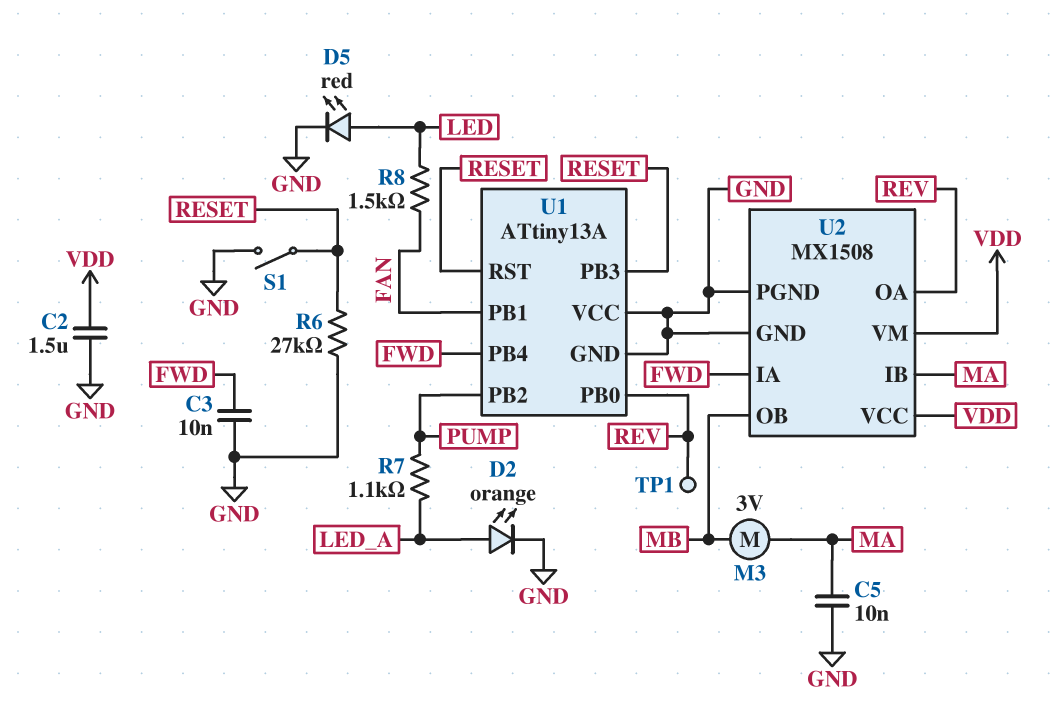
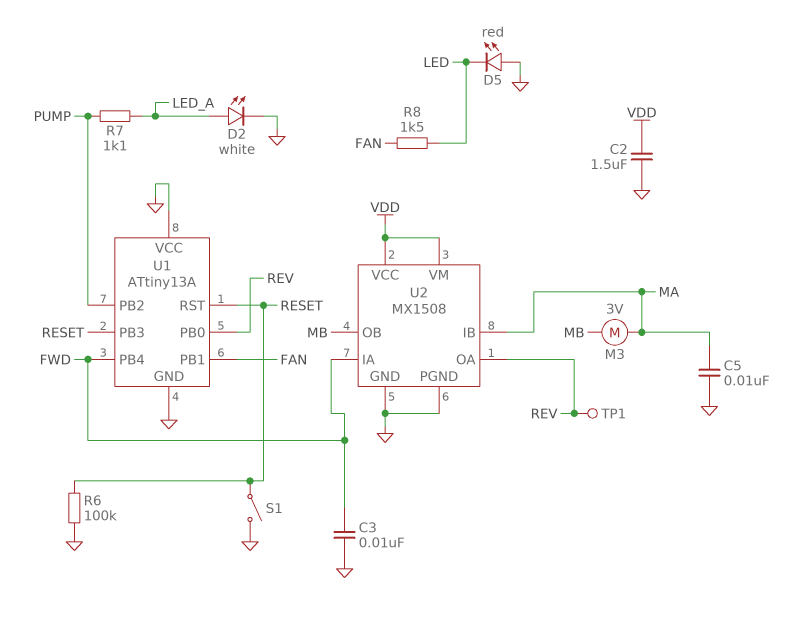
D2: LED orange (A LED_A, K GND) -> LED white (A LED_A, K GND)
D5: LED red (A LED, K GND) -> LED red (A GND, K LED)
R6: 27k (GND, RESET) -> 100k (GND, RESET)

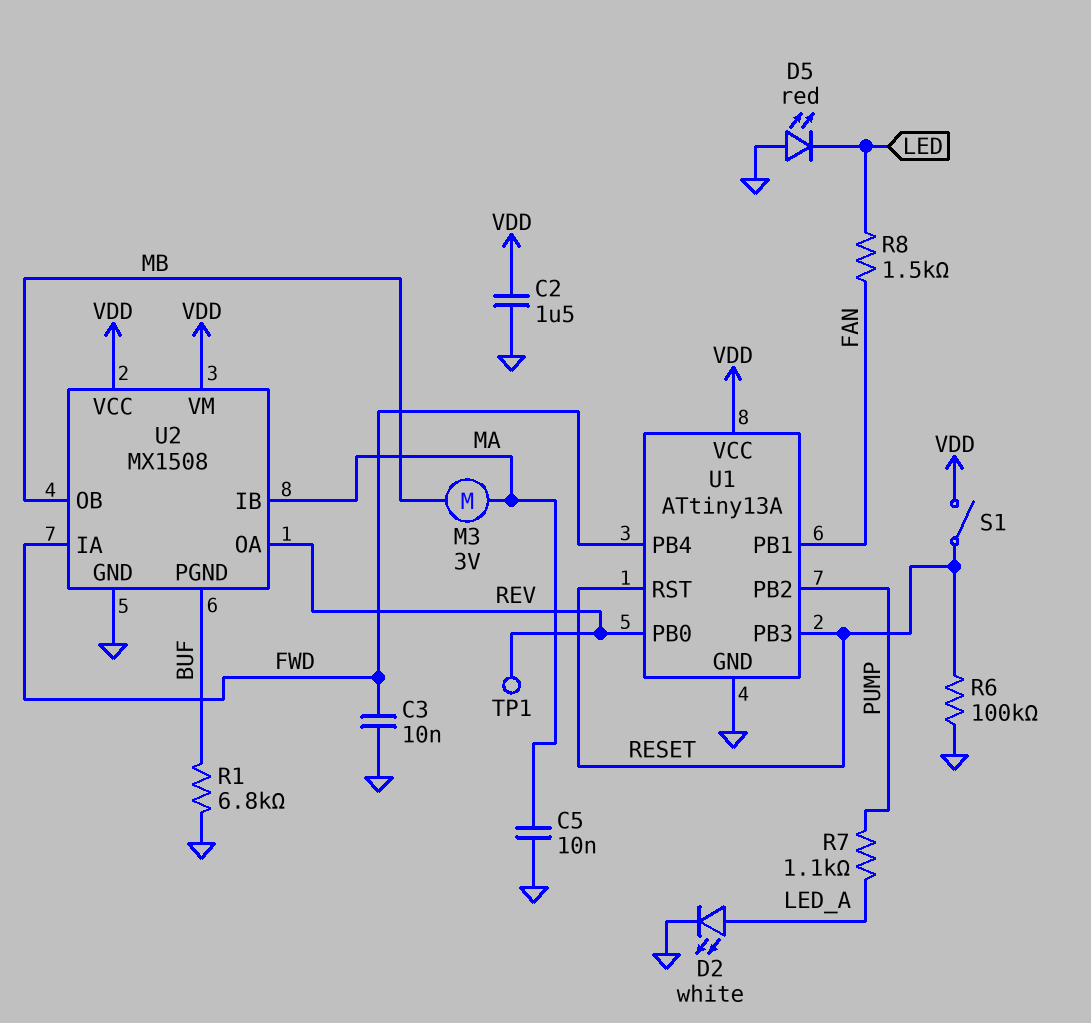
R1: none -> 6.8k (BUF, GND)
S1: switch (GND, RESET) -> switch (RESET, VDD)
U1 pin VCC: GND -> VDD
U2 pin PGND: GND -> BUF

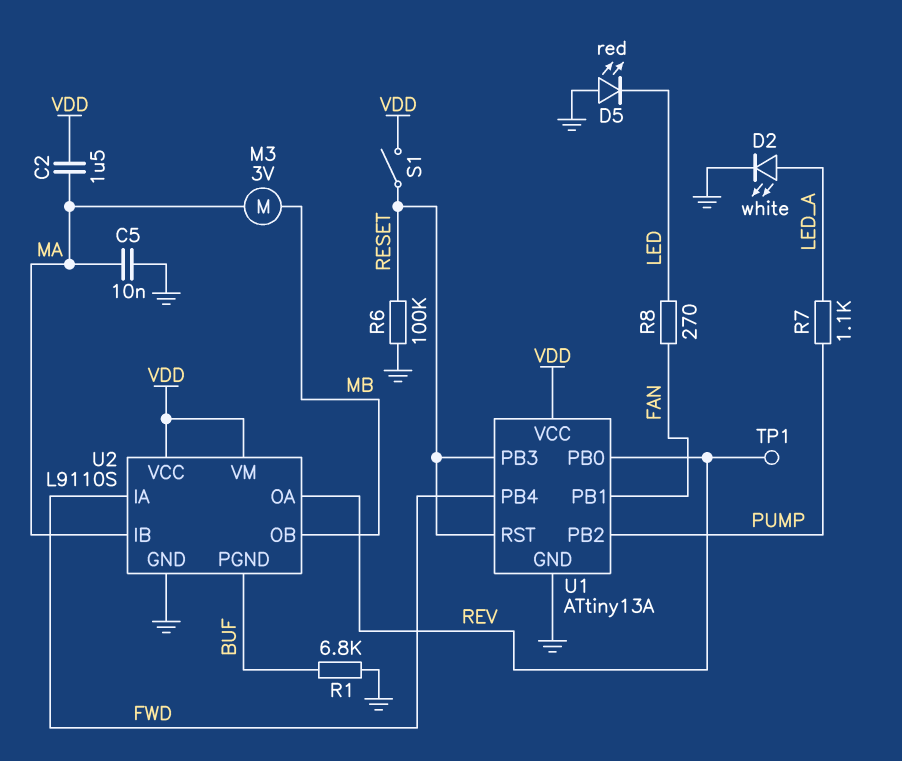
C2: 1.5uF (GND, VDD) -> 1.5uF (MA, VDD)
C3: 10nF (FWD, GND) -> none
R8: 1.5k (FAN, LED) -> 270 (FAN, LED)
U2: MX1508 -> L9110S

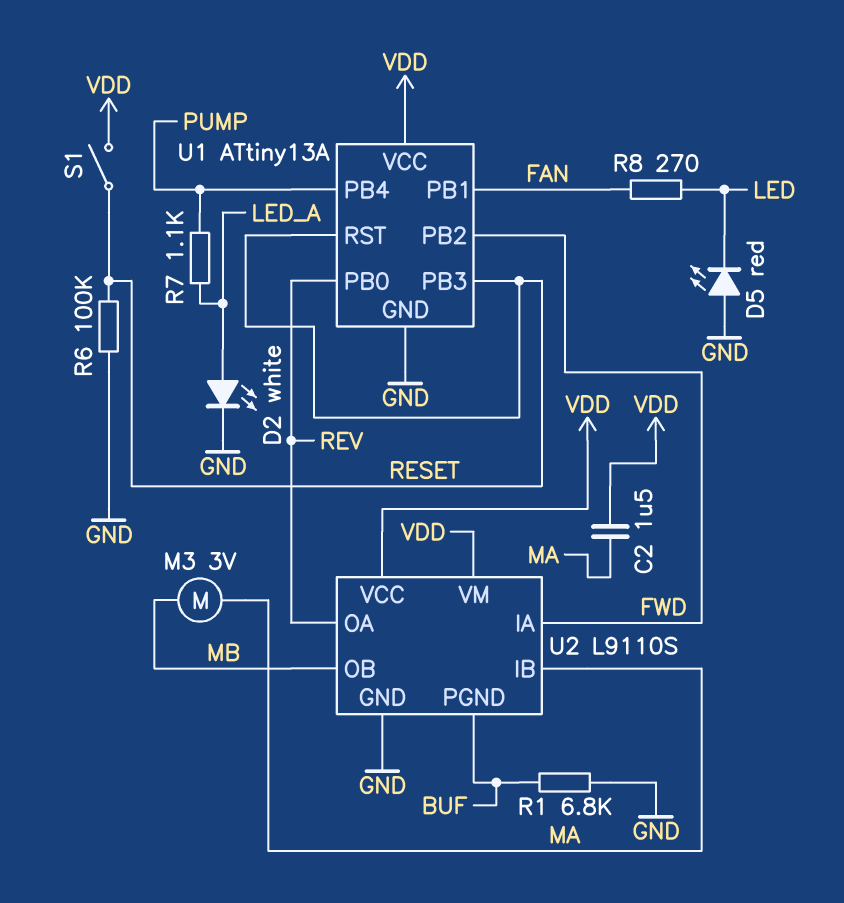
C5: 10nF (GND, MA) -> none
TP1: test point (REV) -> none
U1 pin PB2: PUMP -> FWD
U1 pin PB4: FWD -> PUMP

